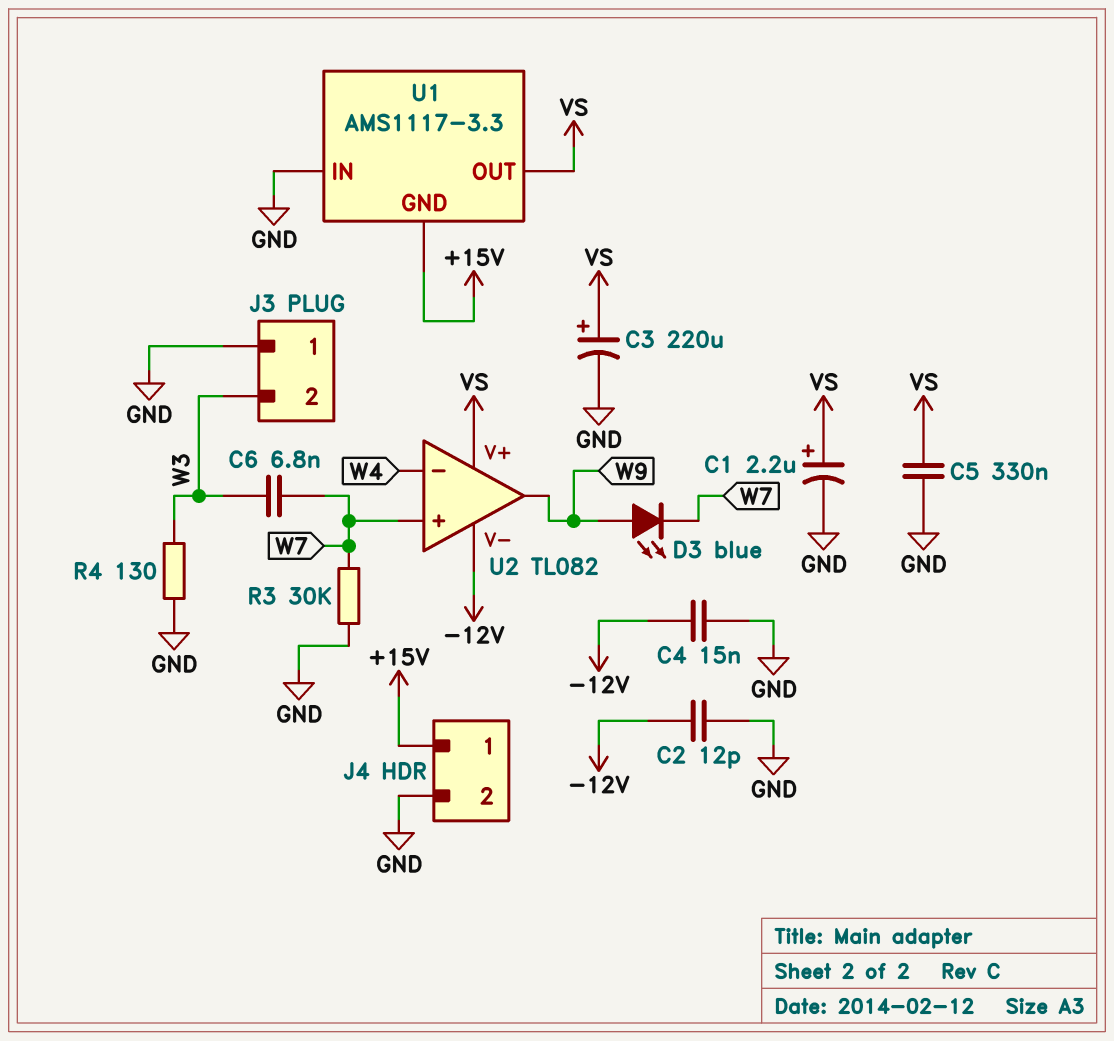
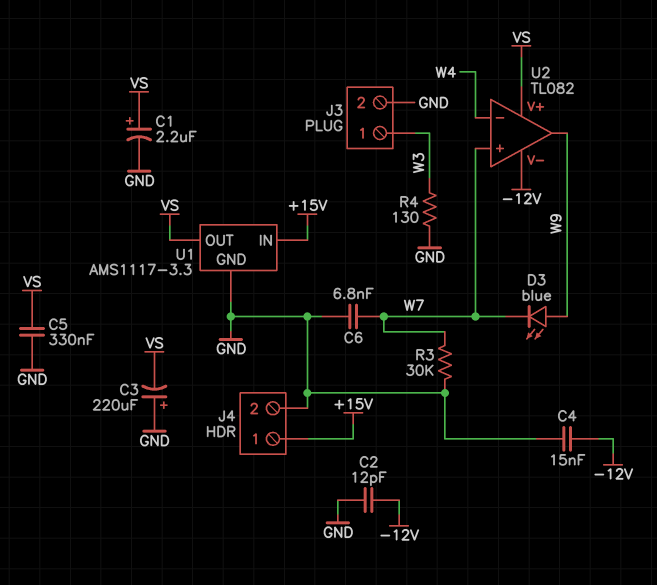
C3: 220uF (plus VS, minus GND) -> 220uF (plus GND, minus VS)
C6: 6.8nF (W3, W7) -> 6.8nF (GND, W7)
J3 pin 1: GND -> W3
J3 pin 2: W3 -> GND
U1 pin GND: +15V -> GND
U1 pin IN: GND -> +15V

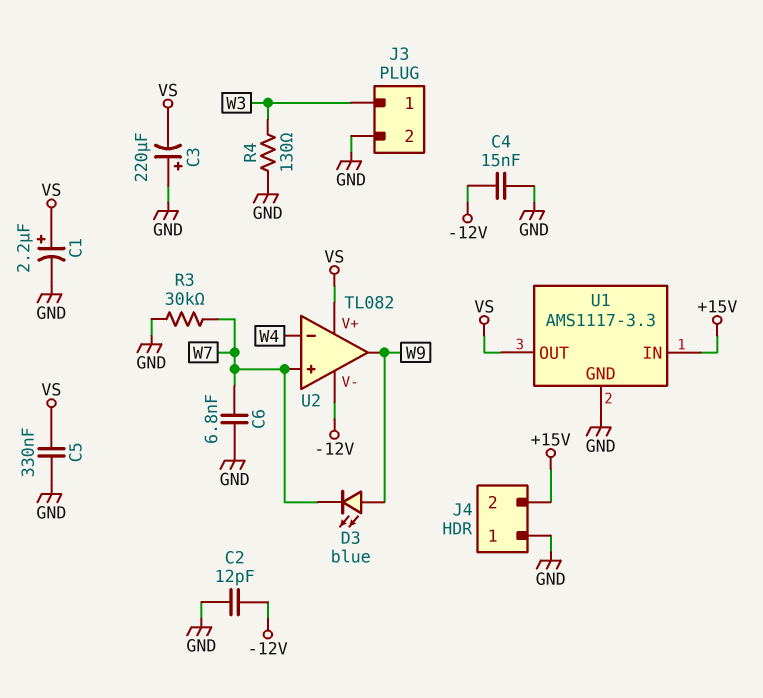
J4 pin 1: +15V -> GND
J4 pin 2: GND -> +15V

